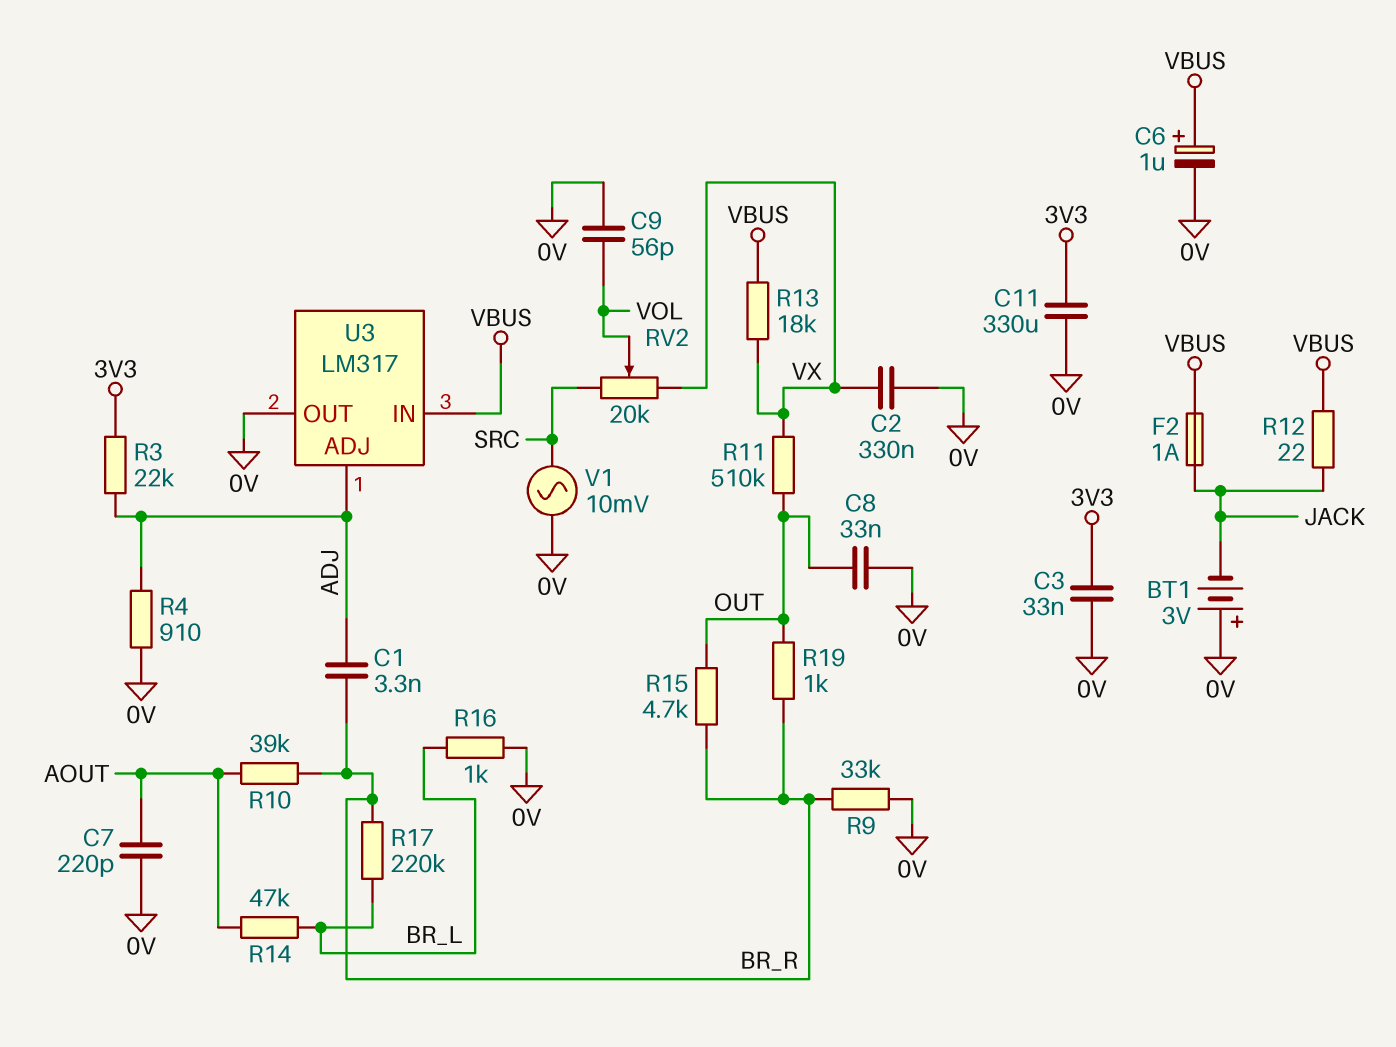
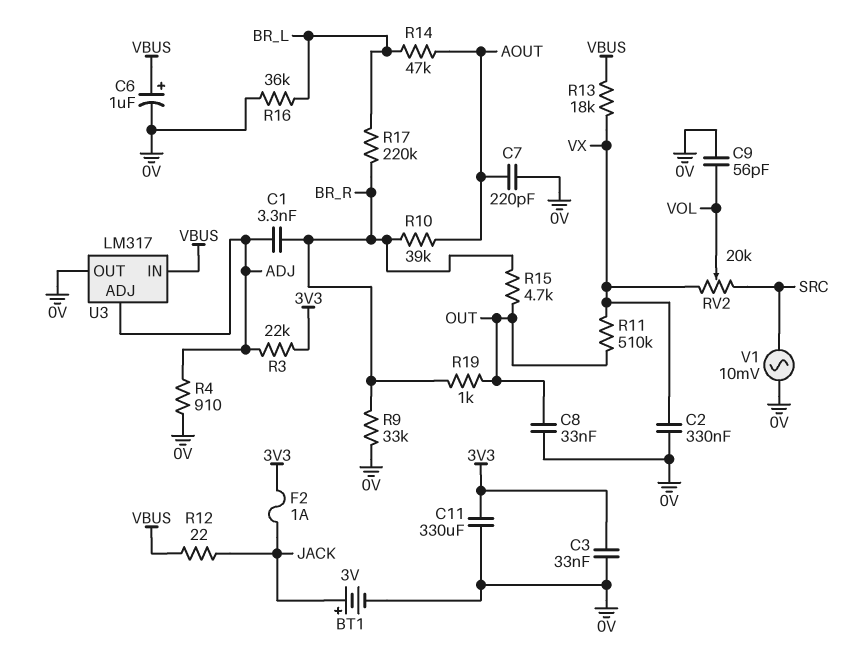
BT1: 3V (plus 0V, minus JACK) -> 3V (plus JACK, minus 0V)
F2: 1A (JACK, VBUS) -> 1A (3V3, JACK)
R16: 1k (0V, BR_L) -> 36k (0V, BR_L)

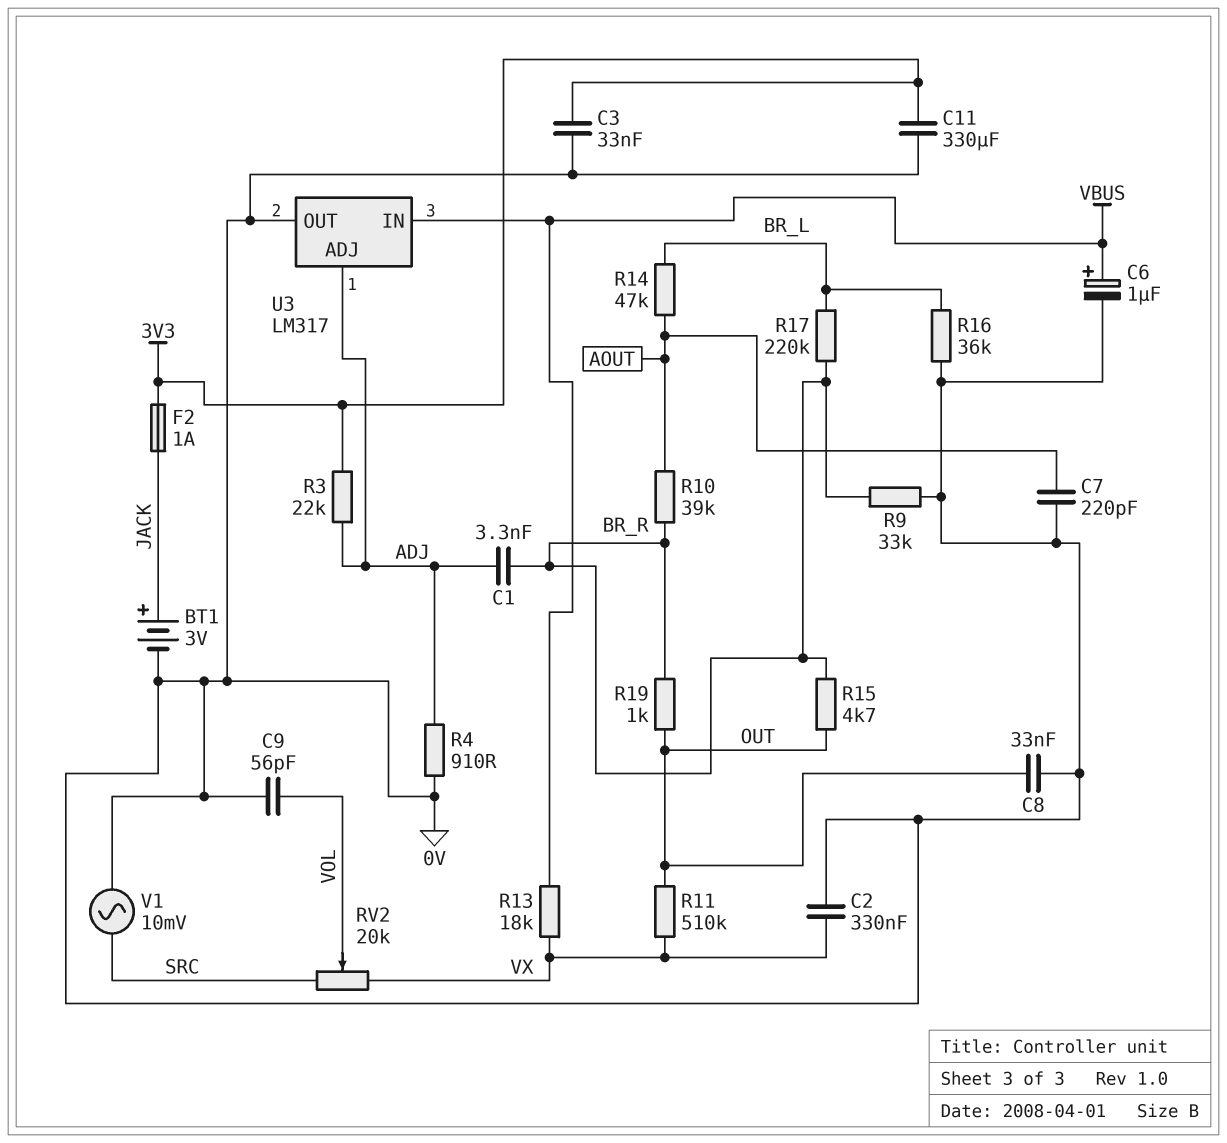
R12: 22 (JACK, VBUS) -> none

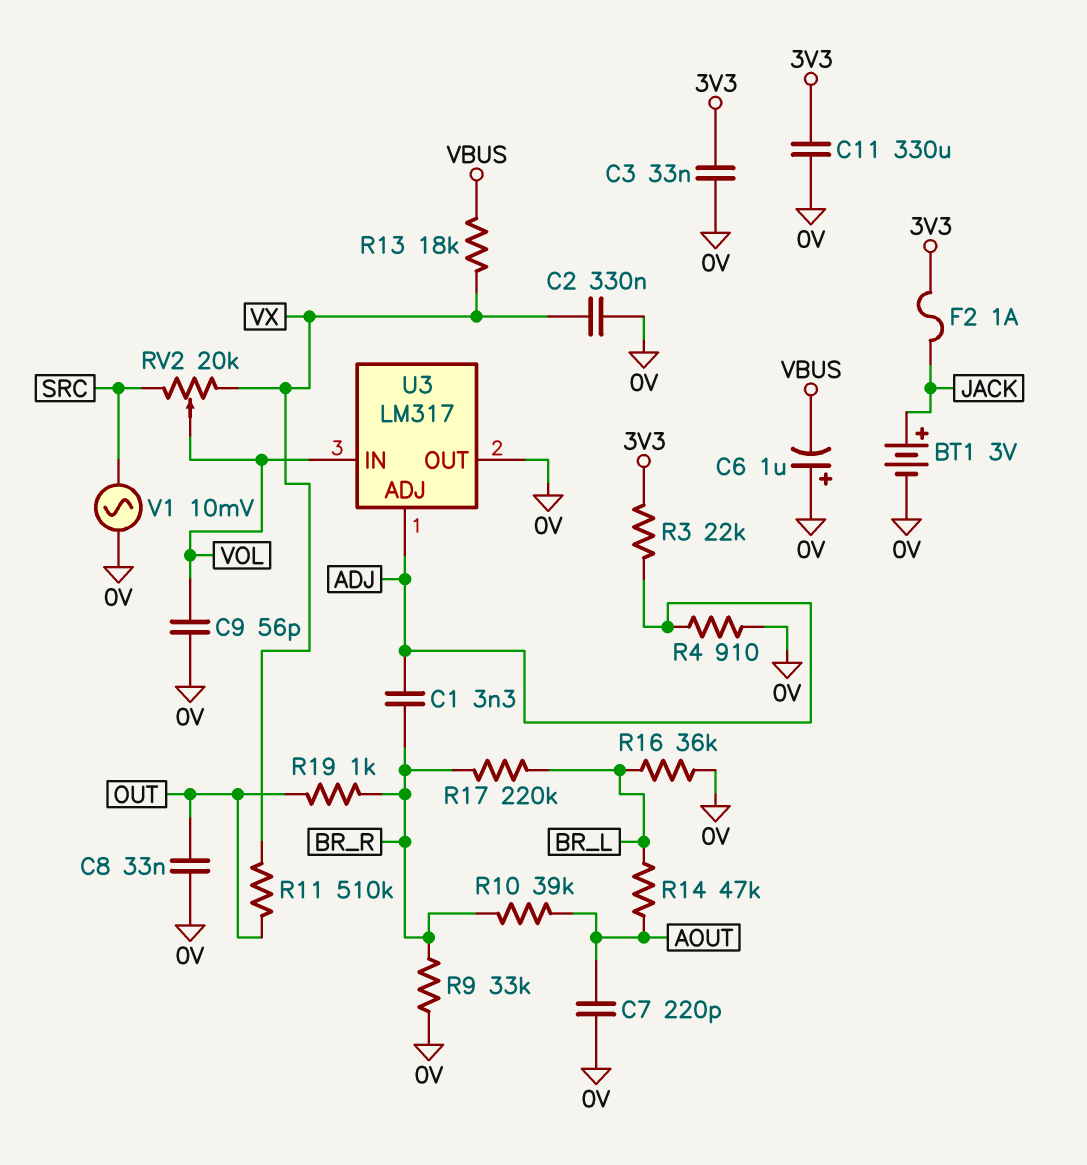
C6: 1uF (plus VBUS, minus 0V) -> 1uF (plus 0V, minus VBUS)
R15: 4.7k (BR_R, OUT) -> none
U3 pin IN: VBUS -> VOL

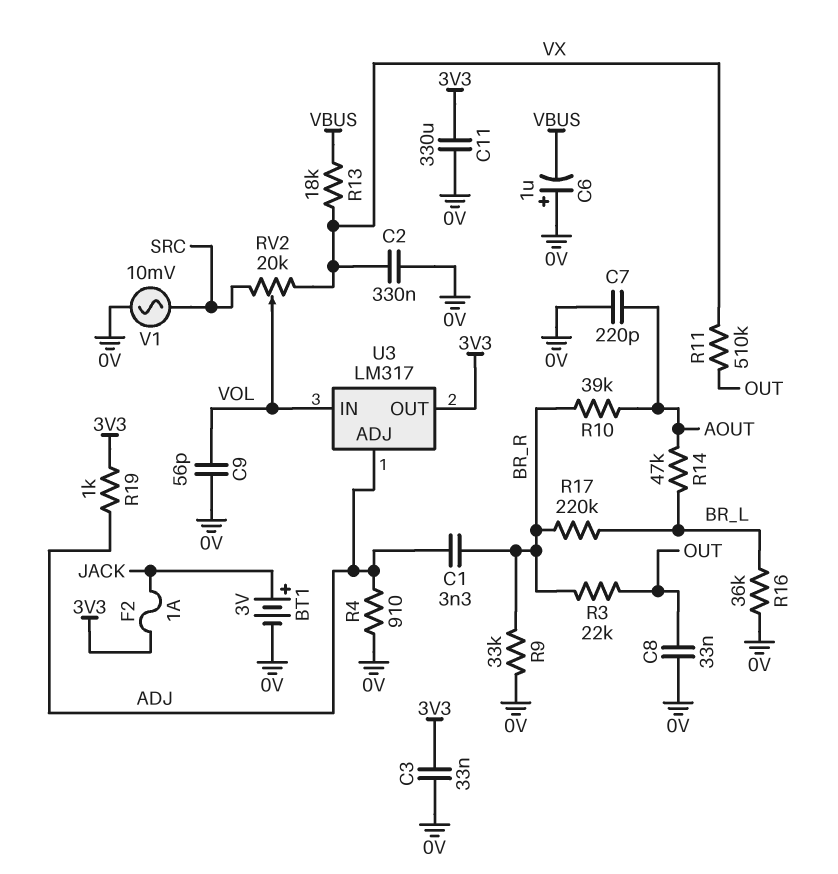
R3: 22k (3V3, ADJ) -> 22k (BR_R, OUT)
R19: 1k (BR_R, OUT) -> 1k (3V3, ADJ)
U3 pin OUT: 0V -> 3V3

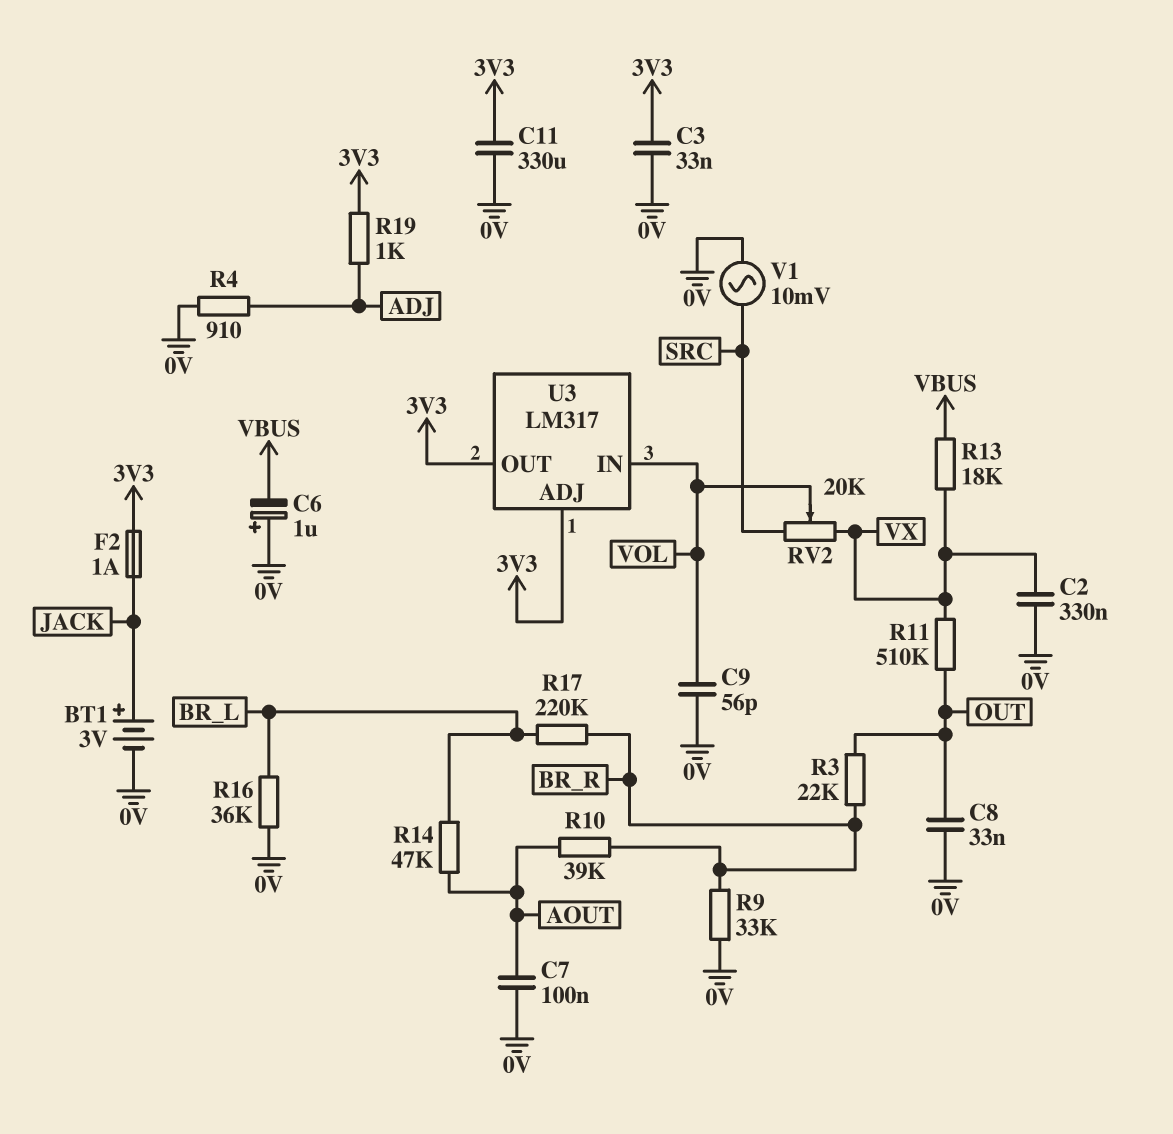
C1: 3.3nF (ADJ, BR_R) -> none
C7: 220pF (0V, AOUT) -> 100nF (0V, AOUT)
U3 pin ADJ: ADJ -> 3V3

